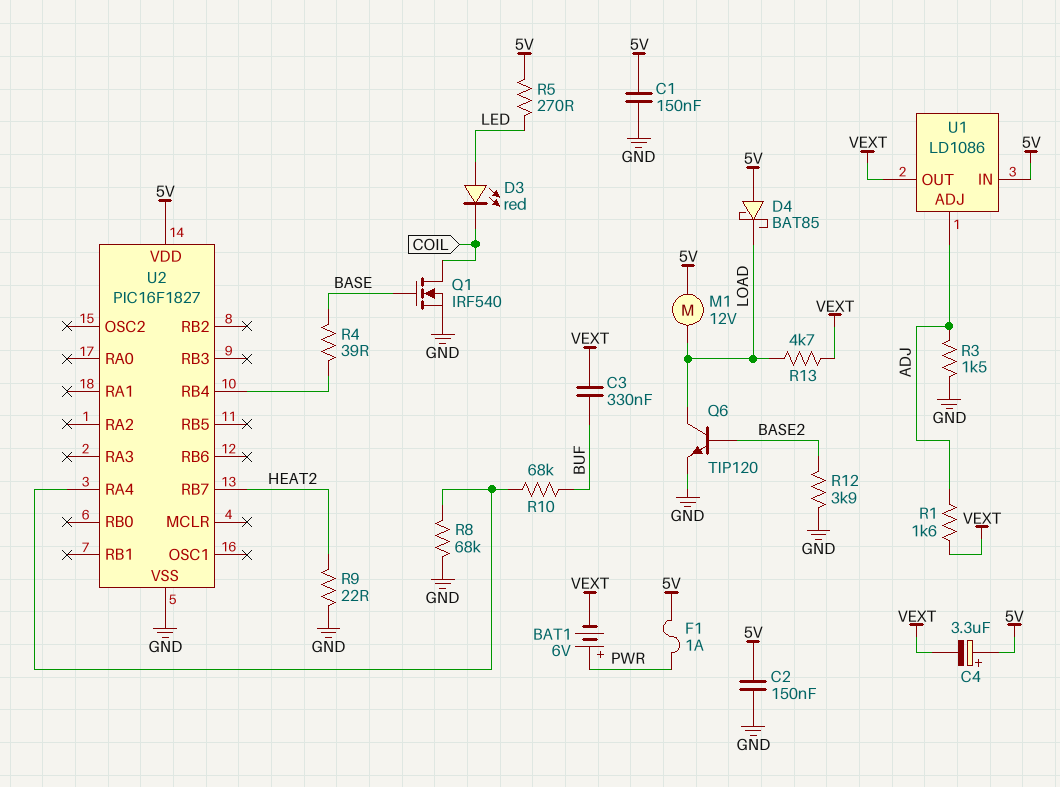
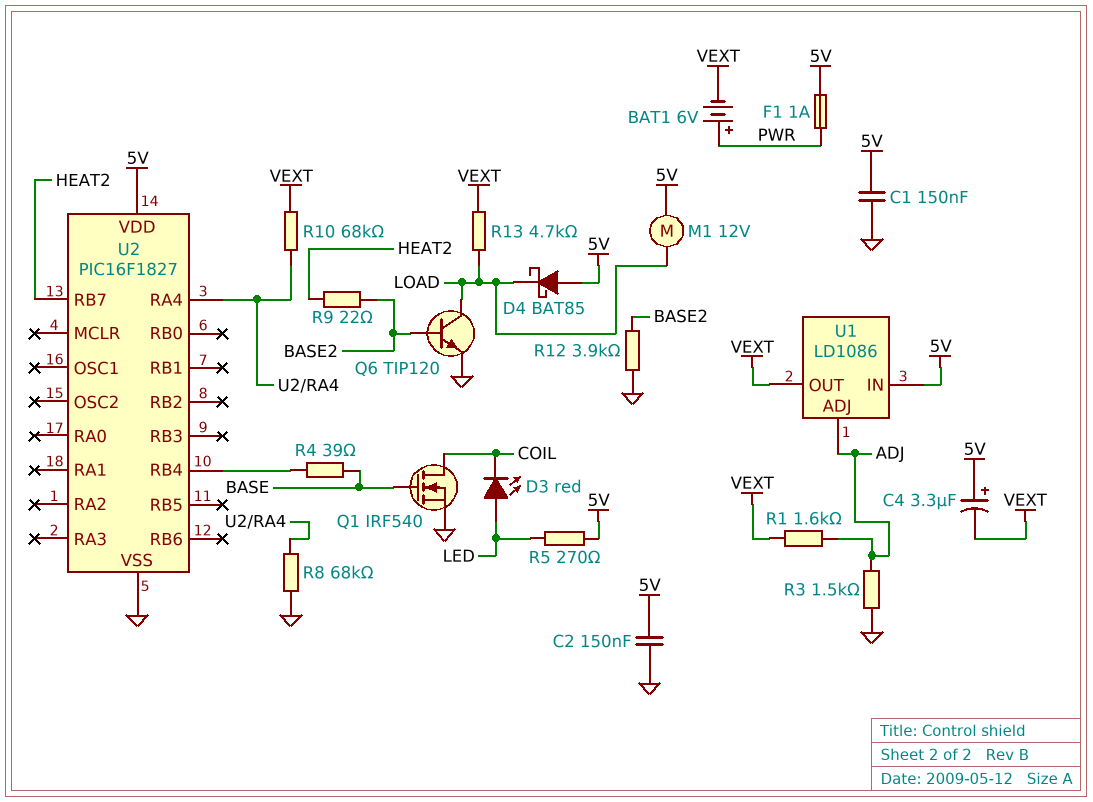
C3: 330nF (BUF, VEXT) -> none
R9: 22 (GND, HEAT2) -> 22 (BASE2, HEAT2)
R10: 68k (BUF, U2/RA4) -> 68k (U2/RA4, VEXT)

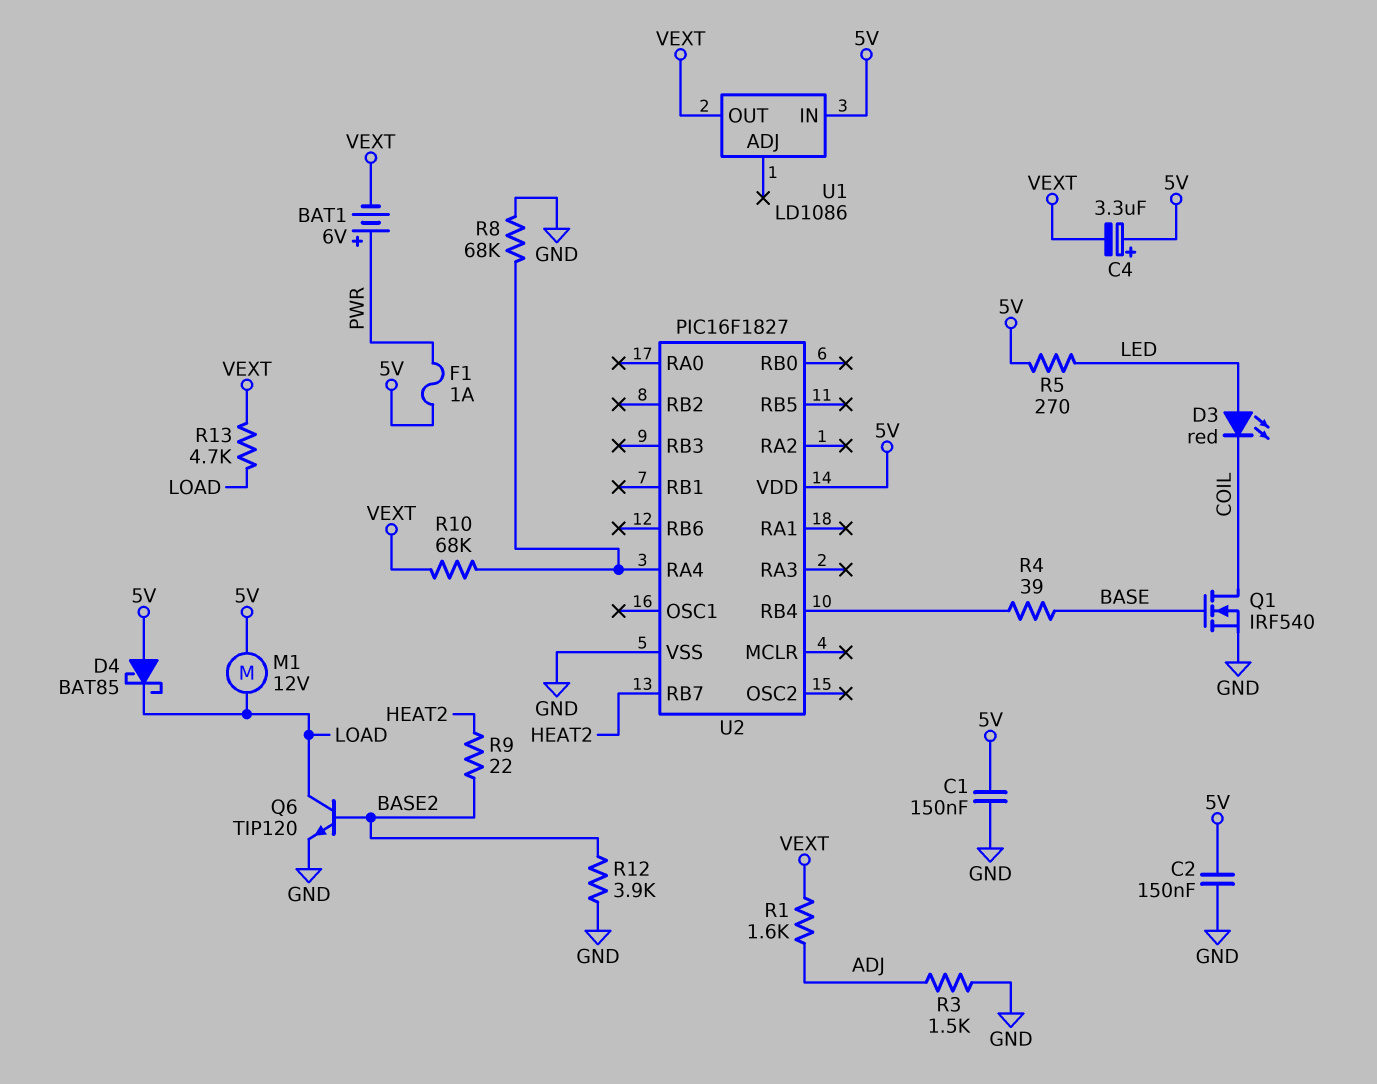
U1 pin ADJ: ADJ -> none

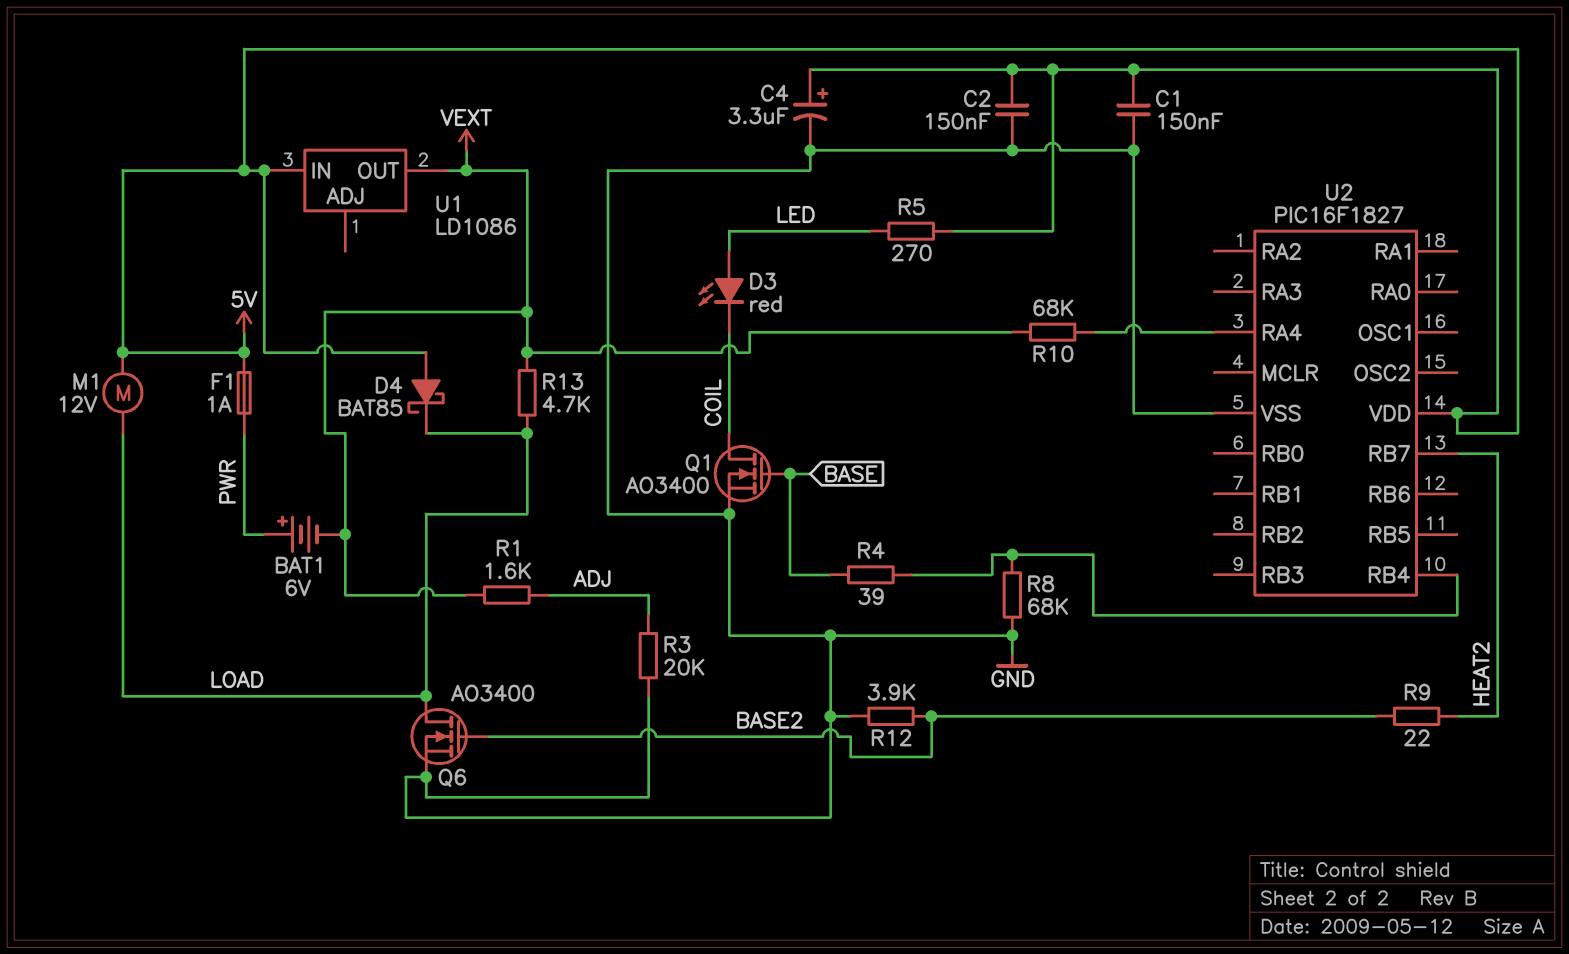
C4: 3.3uF (plus 5V, minus VEXT) -> 3.3uF (plus 5V, minus GND)
Q1: NMOS IRF540 (G BASE, D COIL, S GND) -> NMOS AO3400 (G BASE, D COIL, S GND)
Q6: NPN TIP120 (B BASE2, C LOAD, E GND) -> NMOS AO3400 (G BASE2, D LOAD, S GND)
R3: 1.5k (ADJ, GND) -> 20k (ADJ, GND)
R8: 68k (GND, U2/RA4) -> 68k (GND, U2/RB4)

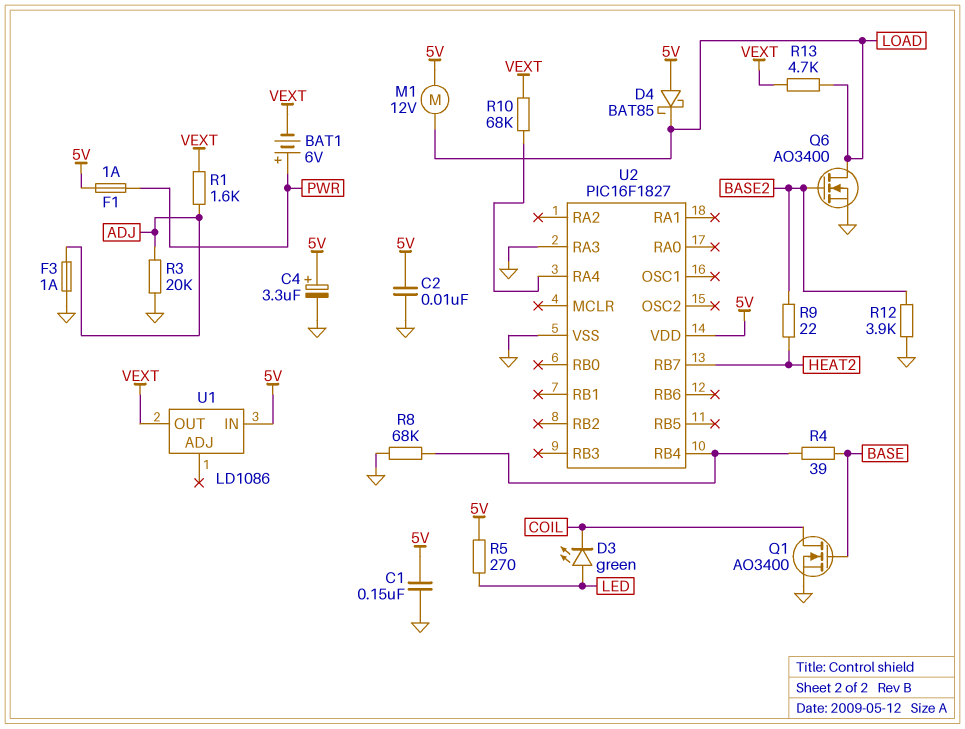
C2: 150nF (5V, GND) -> 10nF (5V, GND)
D3: LED red (A LED, K COIL) -> LED green (A LED, K COIL)
F3: none -> 1A (ADJ, GND)
U2 pin RA3: none -> GND

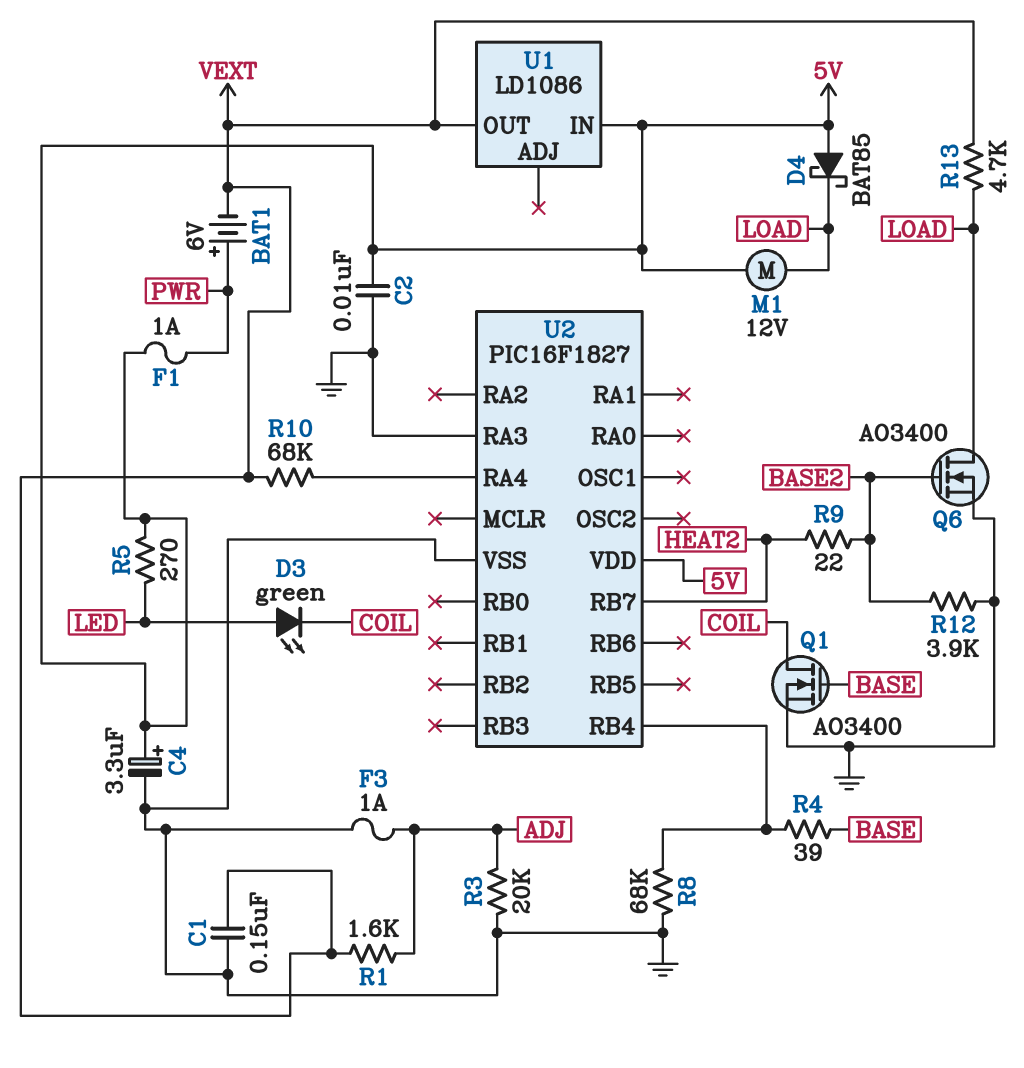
C1: 150nF (5V, GND) -> 150nF (GND, VEXT)

